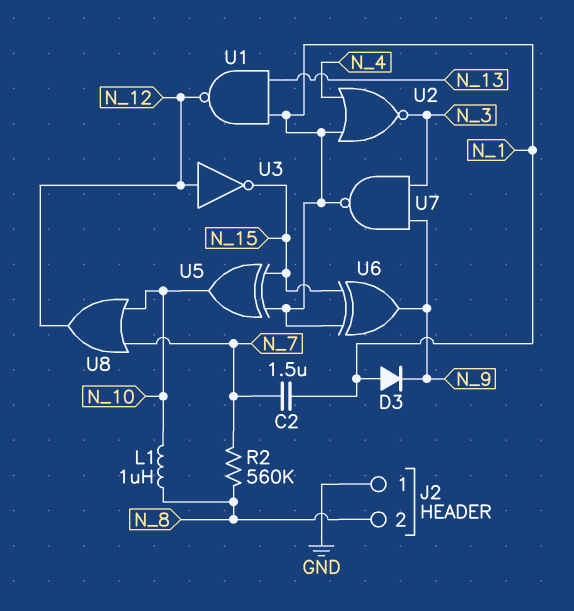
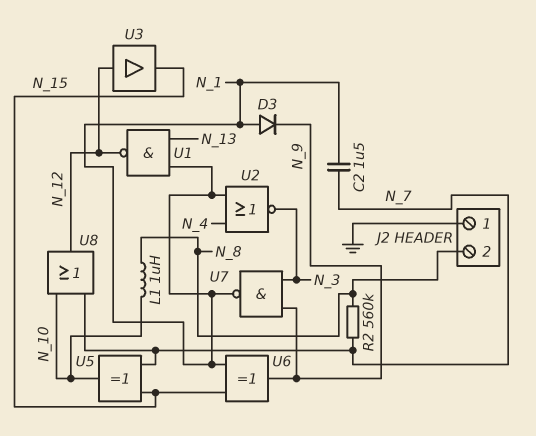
U3: NOT (in N_12, out N_15) -> buffer (in N_12, out N_15)
U5: XOR (in N_1, in N_15, out N_10) -> XOR (in N_7, in N_15, out N_10)

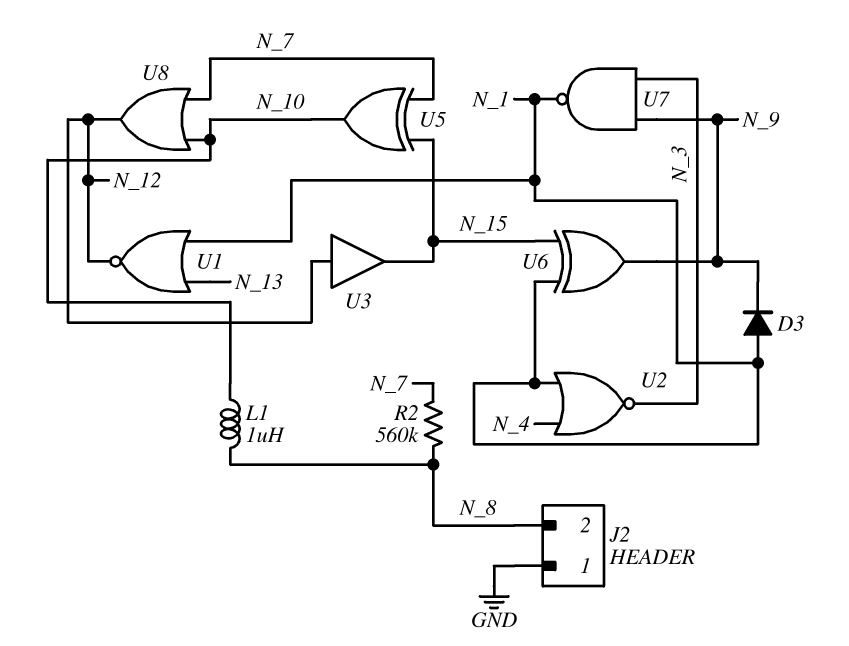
C2: 1.5uF (N_1, N_7) -> none
U1: NAND (in N_1, in N_13, out N_12) -> NOR (in N_1, in N_13, out N_12)

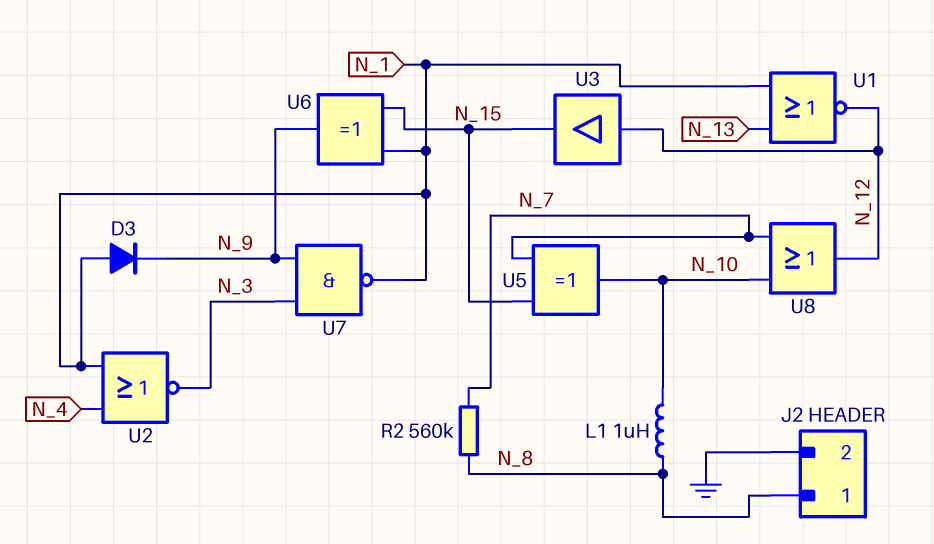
J2 pin 1: GND -> N_8
J2 pin 2: N_8 -> GND

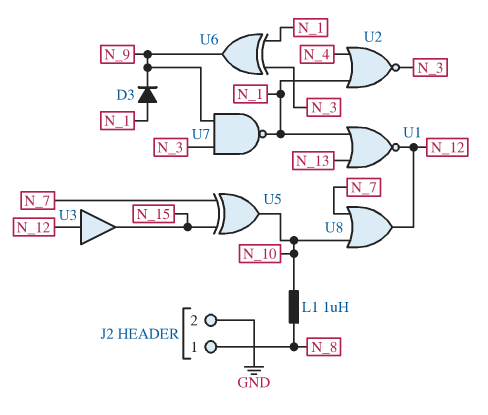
R2: 560k (N_7, N_8) -> none
U6: XOR (in N_1, in N_15, out N_9) -> XOR (in N_1, in N_3, out N_9)

